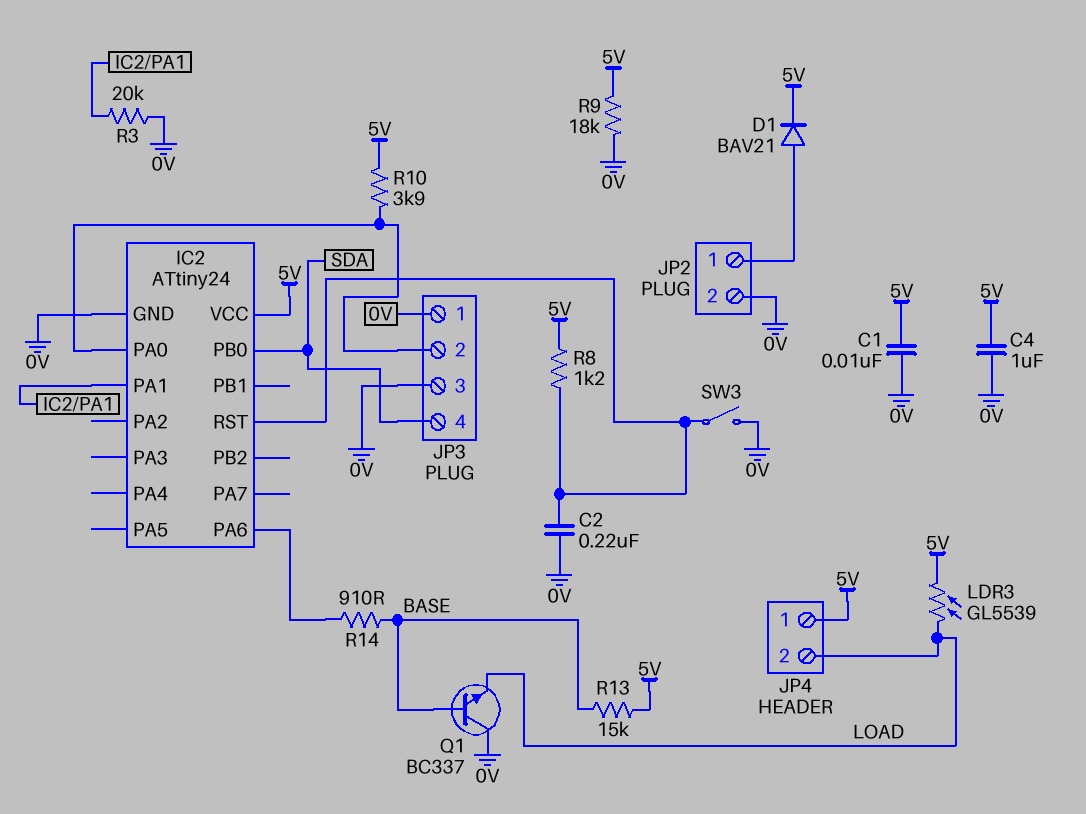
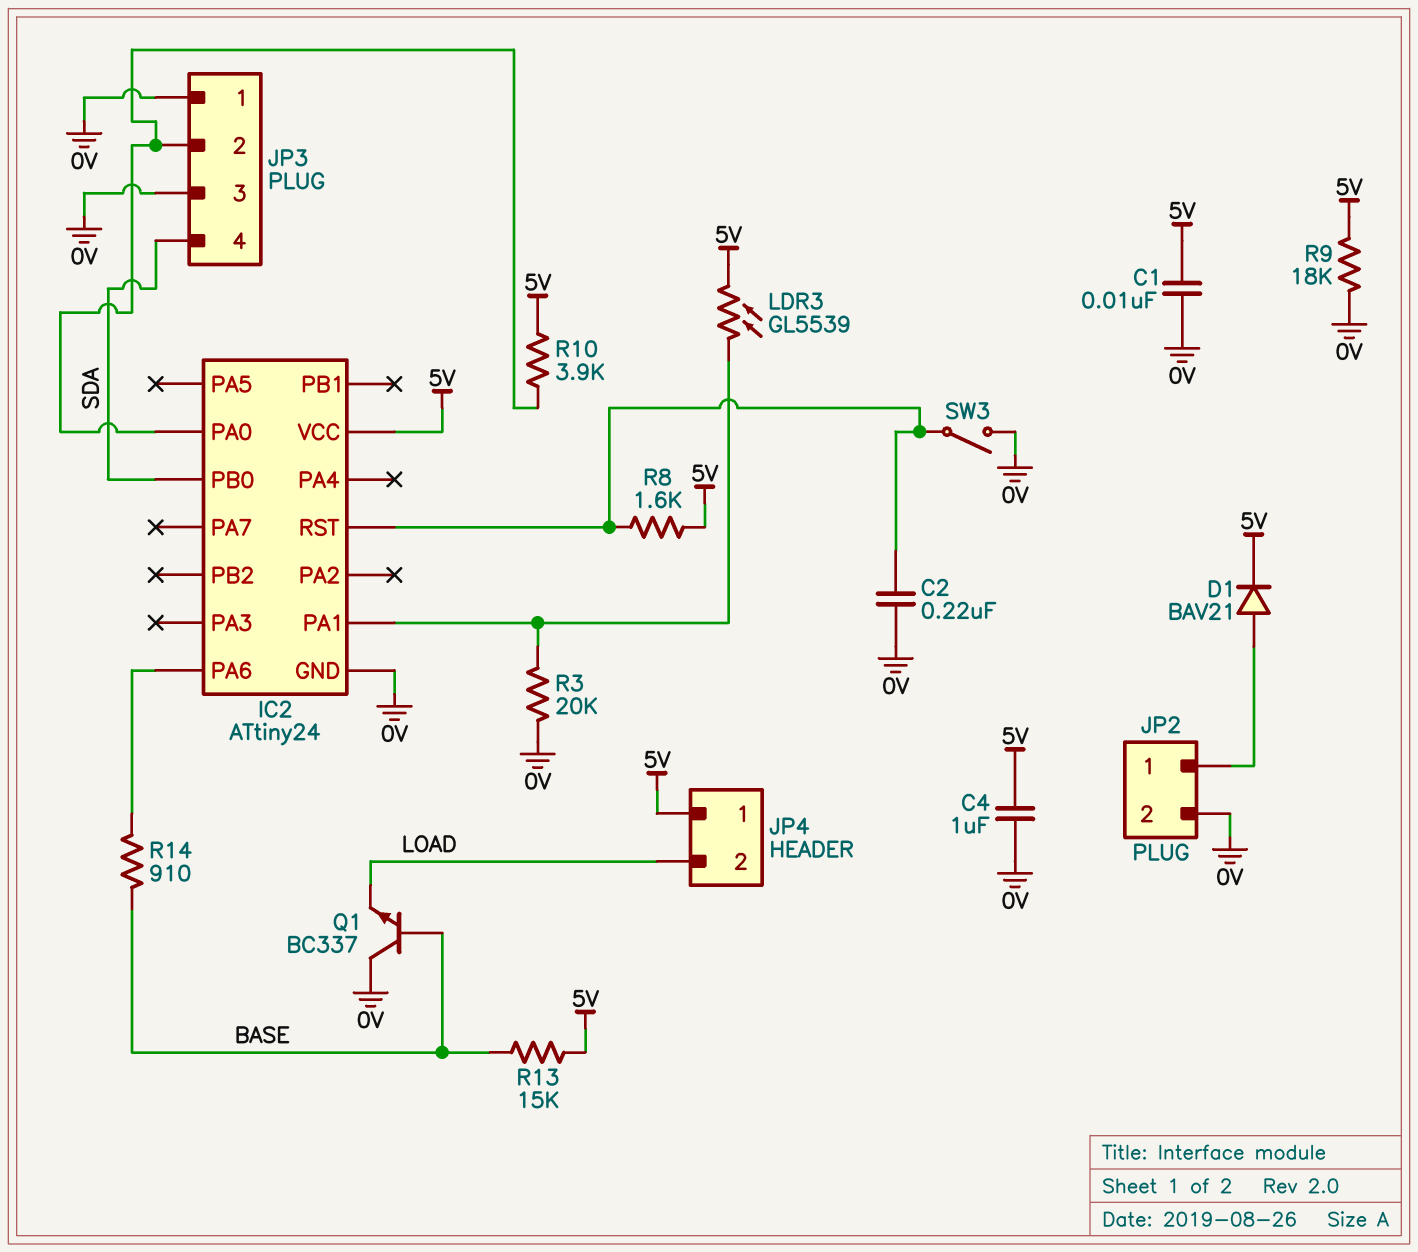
LDR3: GL5539 (5V, LOAD) -> GL5539 (5V, IC2/PA1)
R8: 1.2k (5V, IC2/RST) -> 1.6k (5V, IC2/RST)

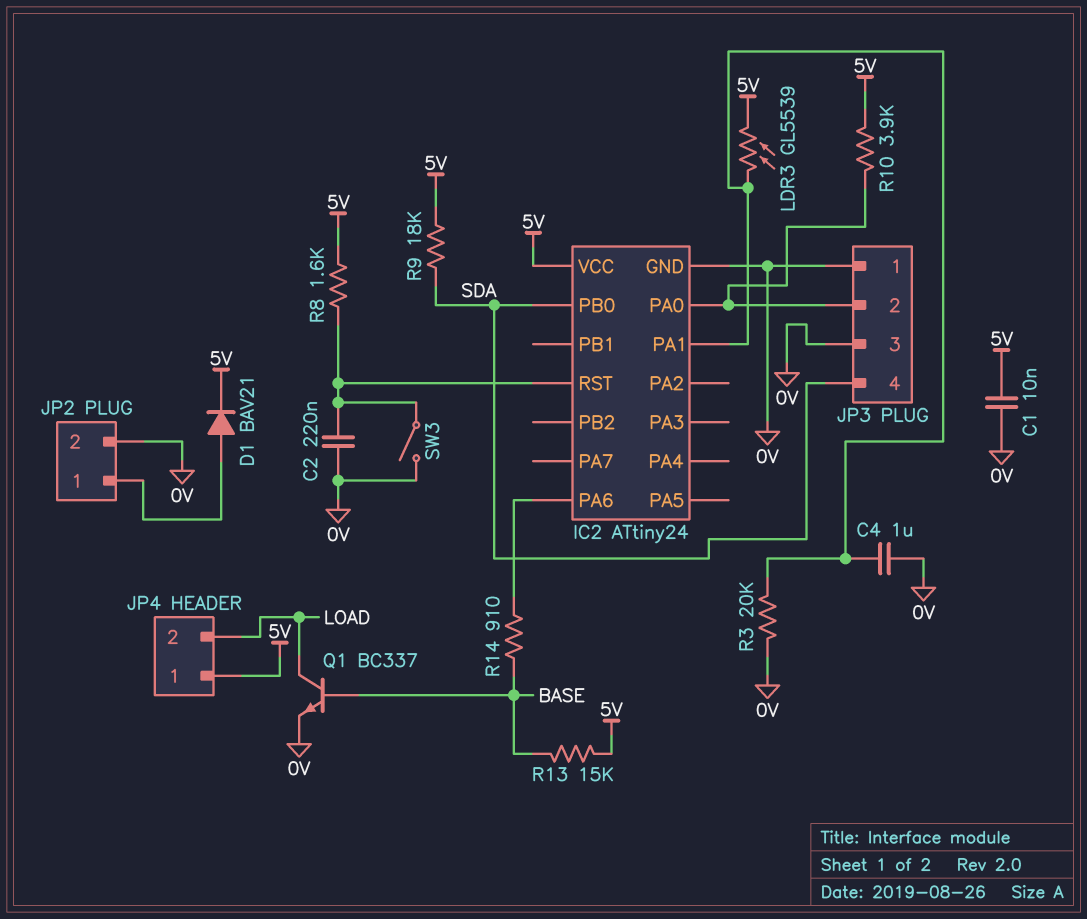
C4: 1uF (0V, 5V) -> 1uF (0V, IC2/PA1)
Q1: NPN BC337 (B BASE, C 0V, E LOAD) -> NPN BC337 (B BASE, C LOAD, E 0V)
R9: 18k (0V, 5V) -> 18k (5V, SDA)

